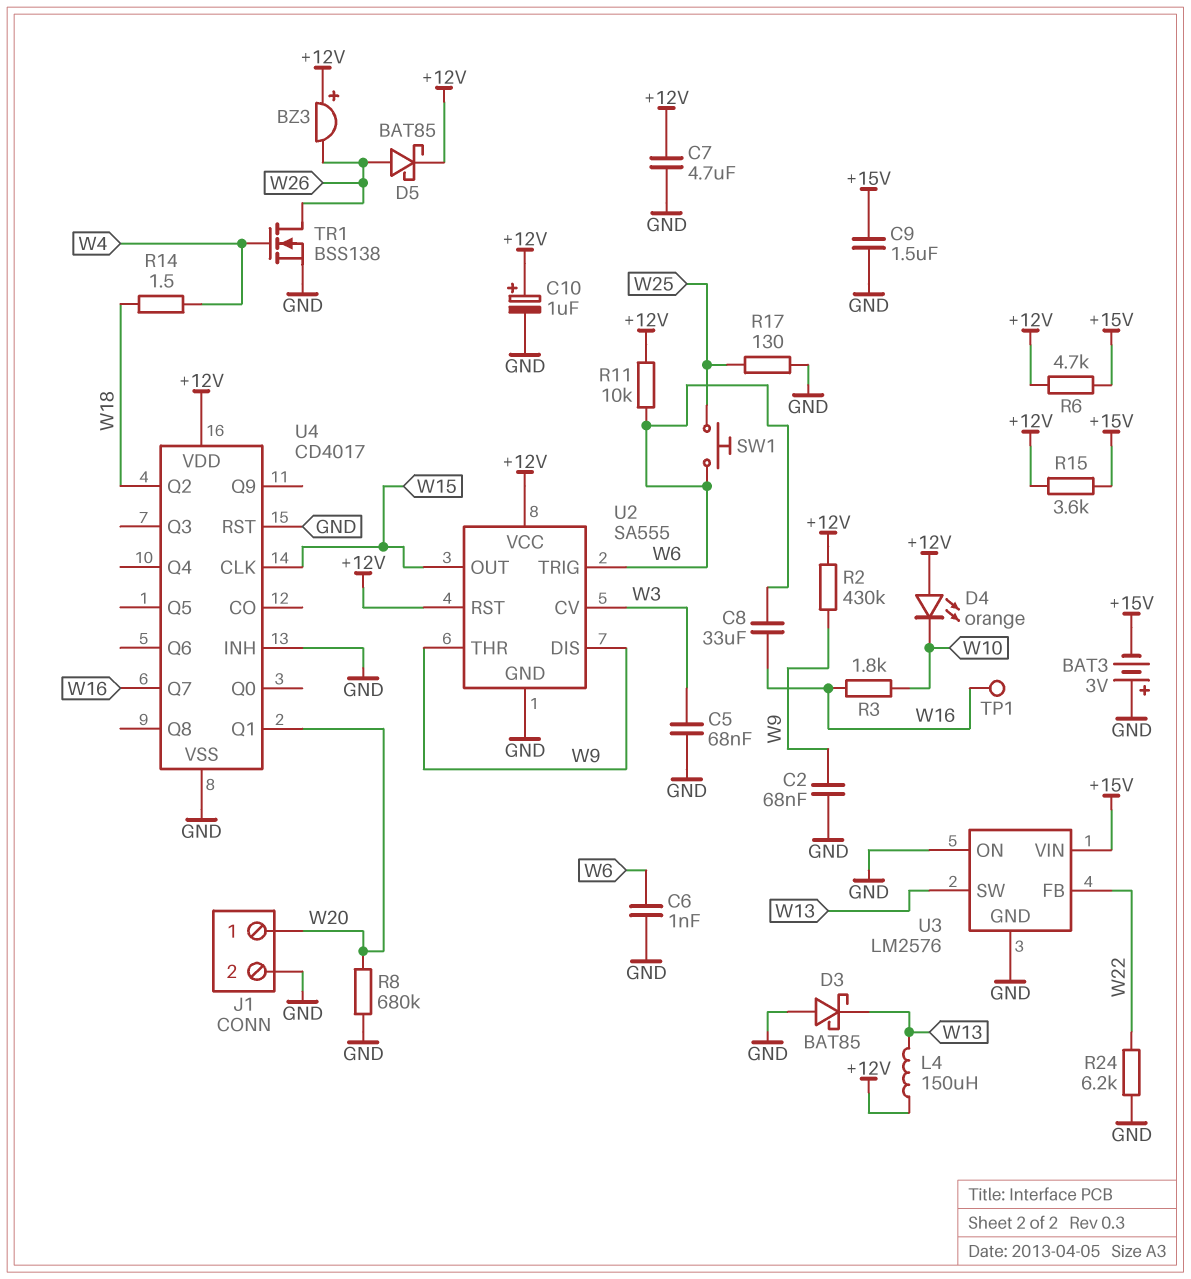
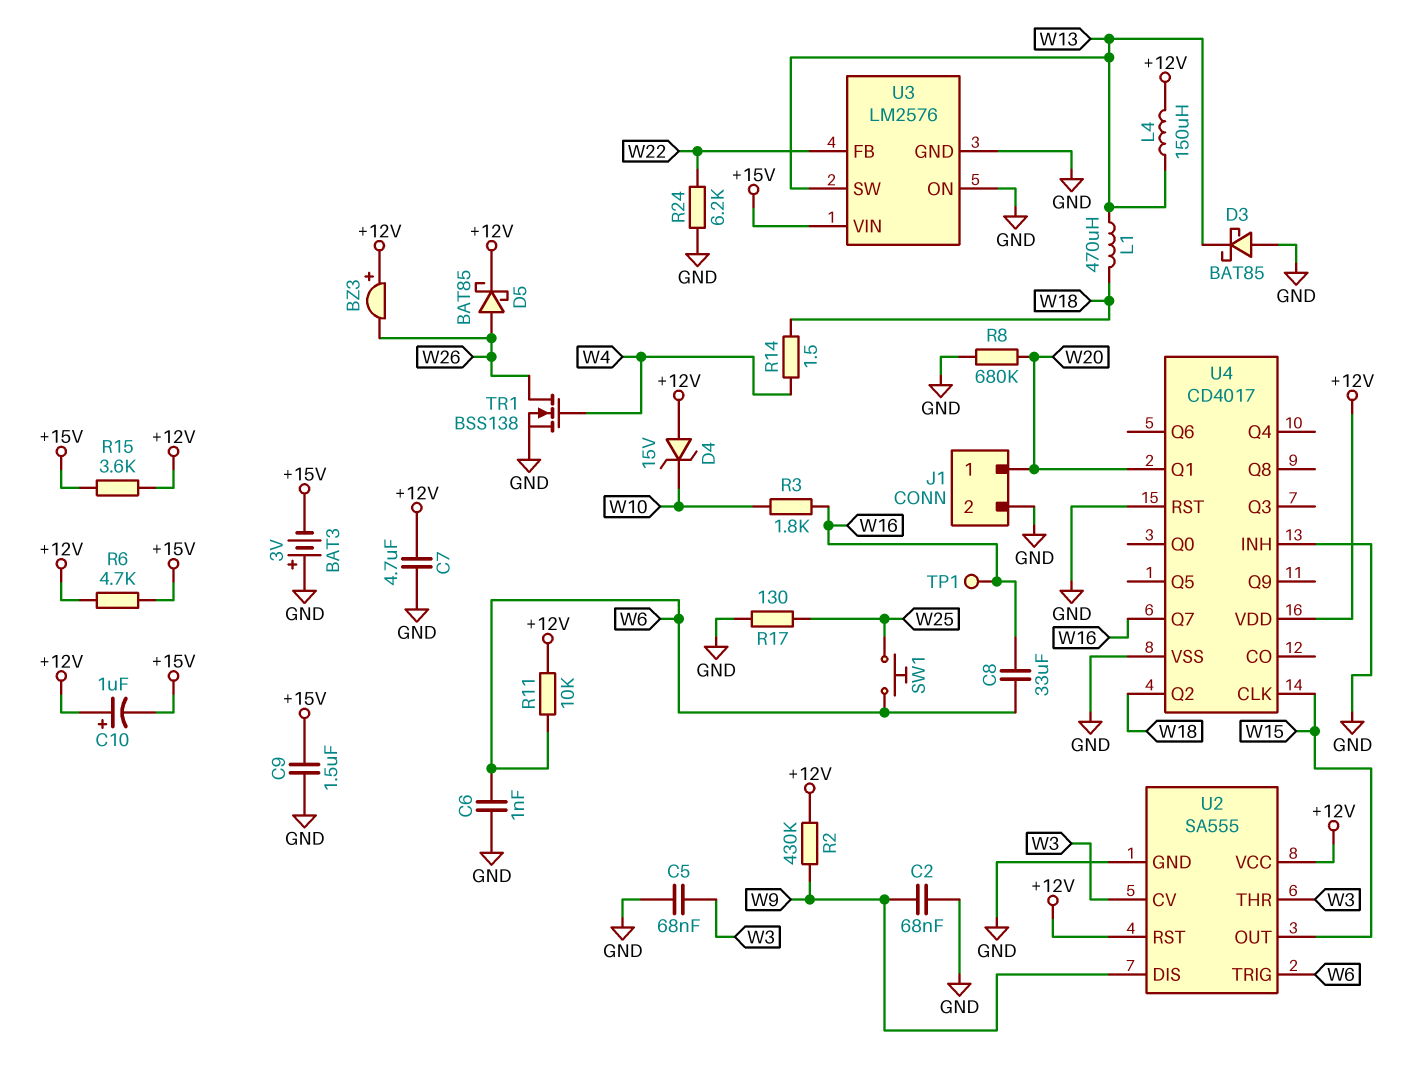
C10: 1uF (plus +12V, minus GND) -> 1uF (plus +12V, minus +15V)
D4: LED orange (A +12V, K W10) -> zener 15V (A +12V, K W10)
L1: none -> 470uH (W13, W18)
U2 pin THR: W9 -> W3

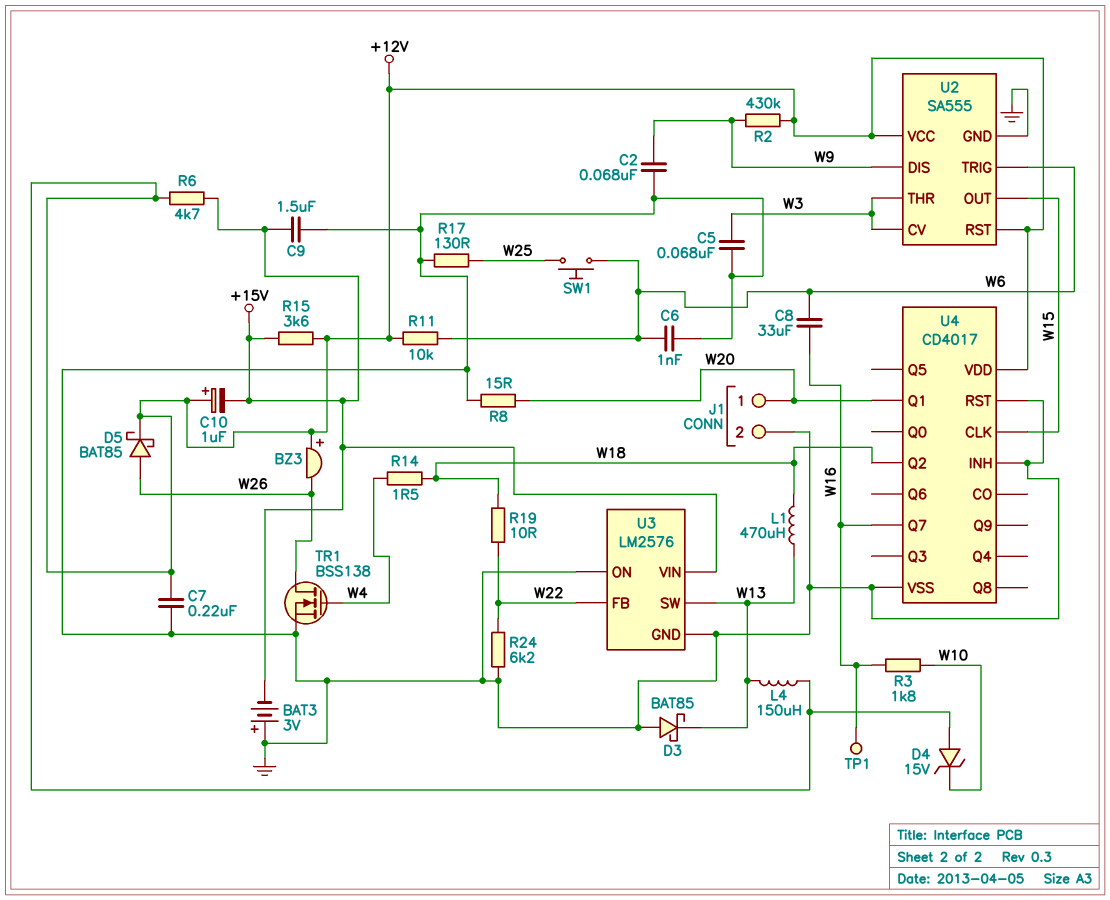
C7: 4.7uF (+12V, GND) -> 220nF (+12V, GND)
R8: 680k (GND, W20) -> 15 (GND, W20)
R19: none -> 10 (W18, W22)

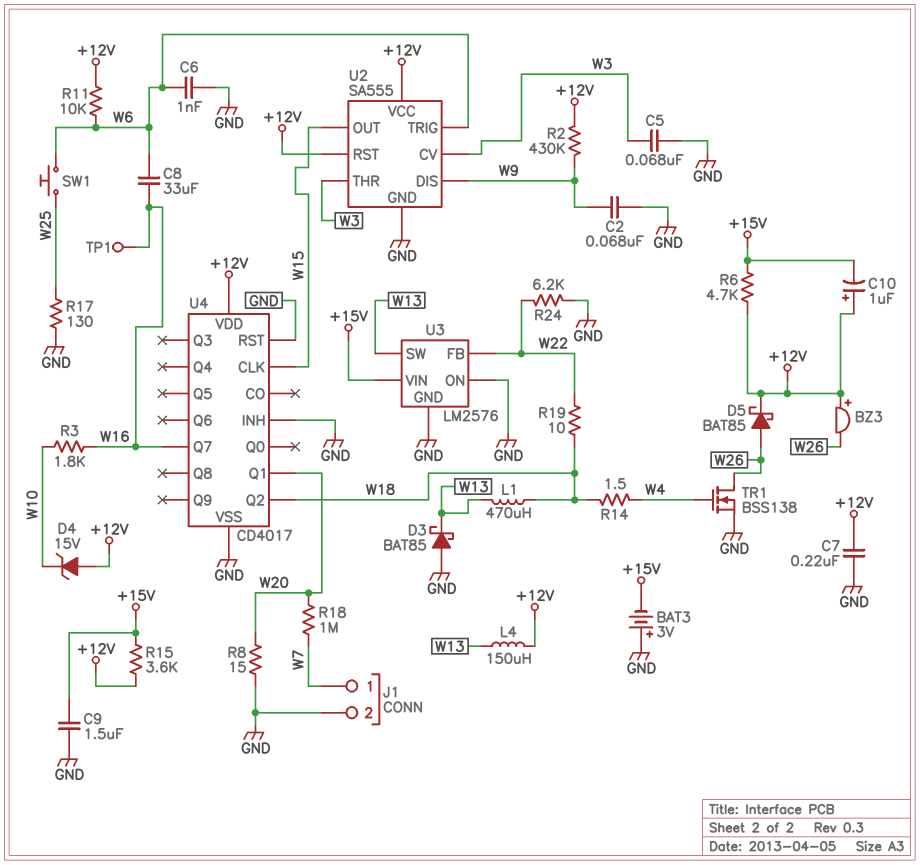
J1 pin 1: W20 -> W7
R18: none -> 1M (W7, W20)

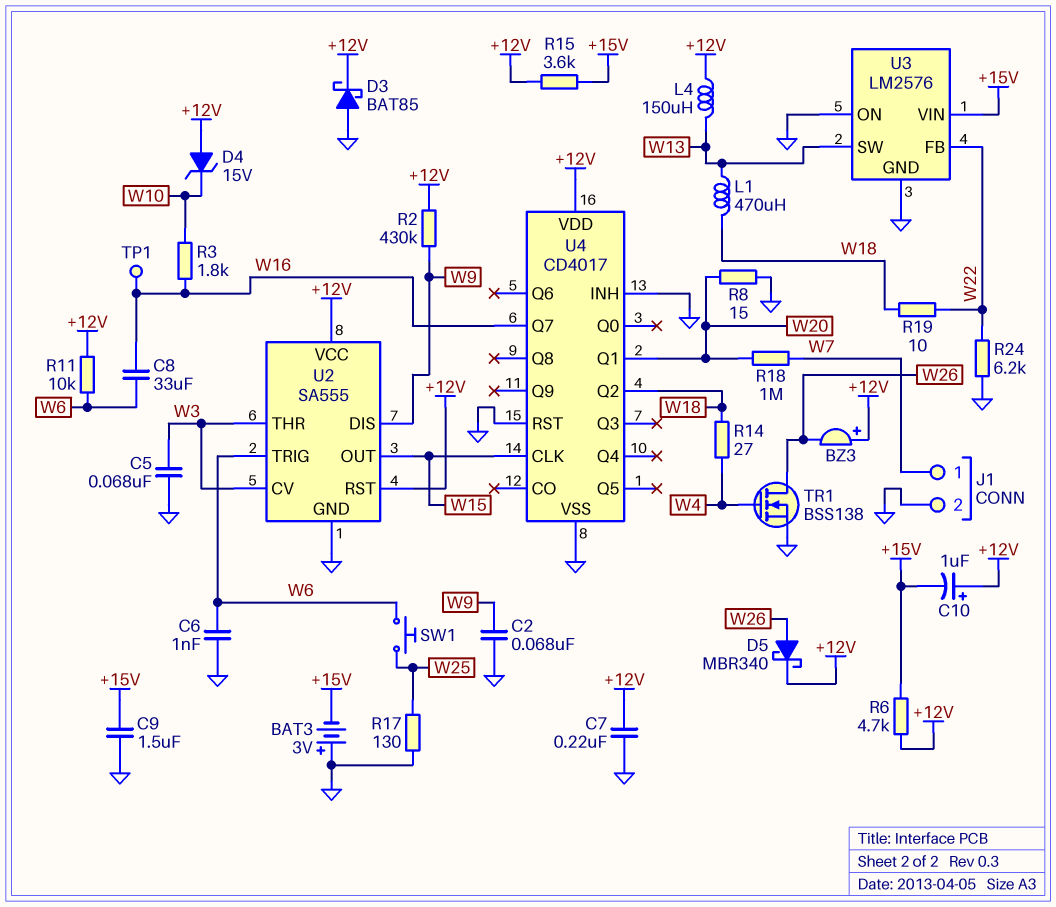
D3: schottky BAT85 (A GND, K W13) -> schottky BAT85 (A GND, K +12V)
D5: schottky BAT85 (A W26, K +12V) -> schottky MBR340 (A W26, K +12V)
R14: 1.5 (W4, W18) -> 27 (W4, W18)

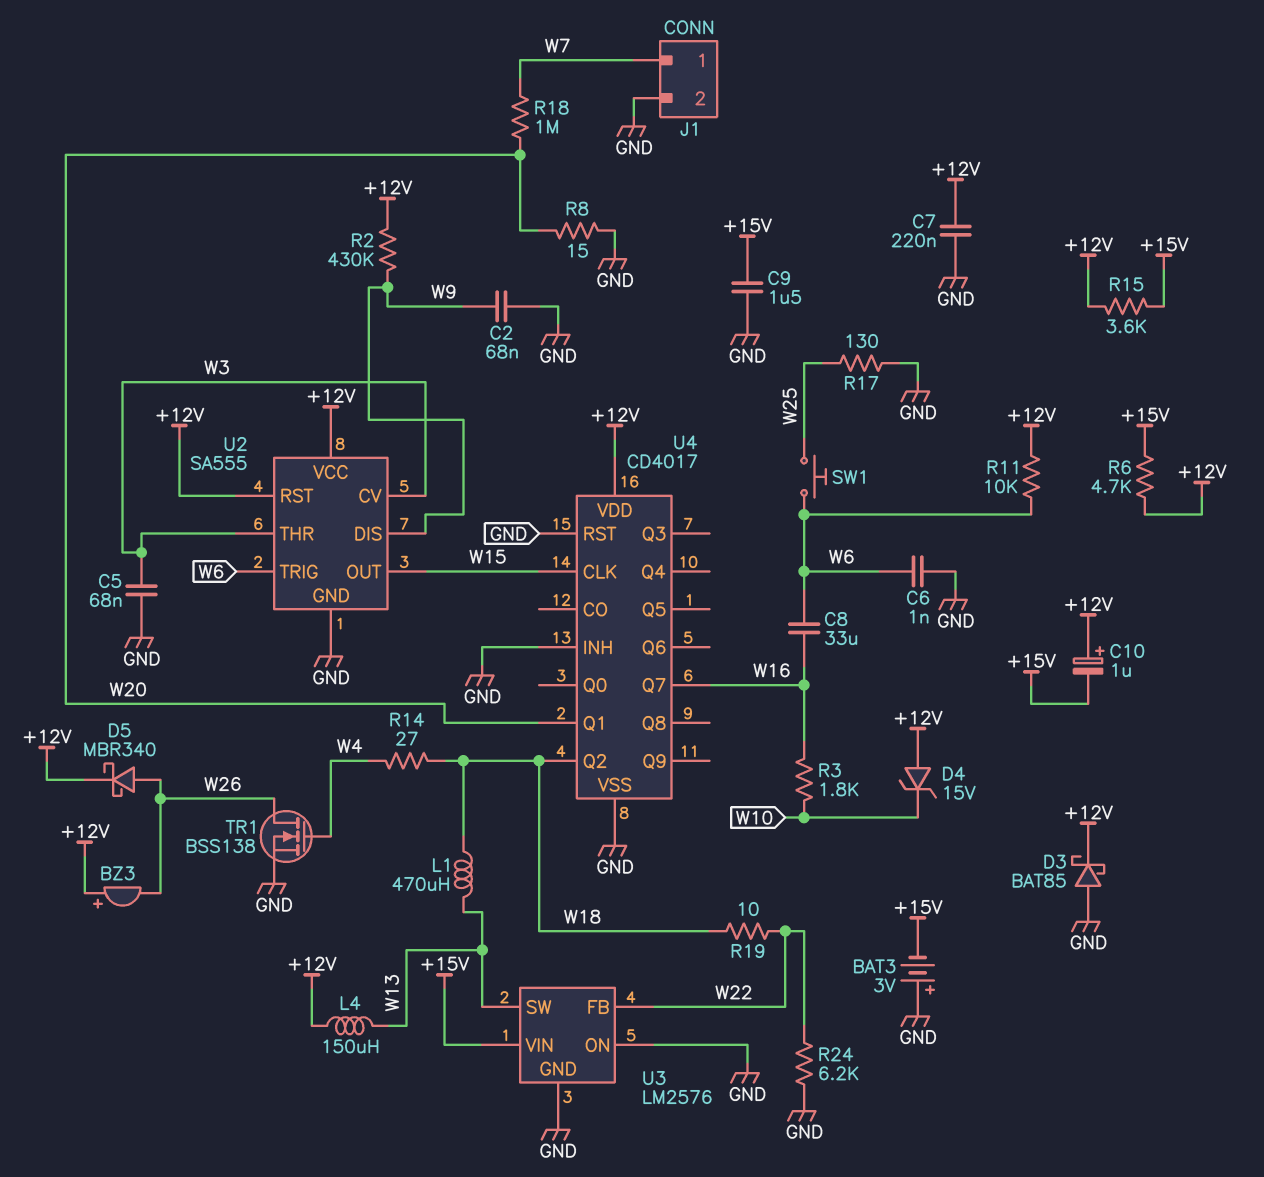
TP1: test point (W16) -> none

